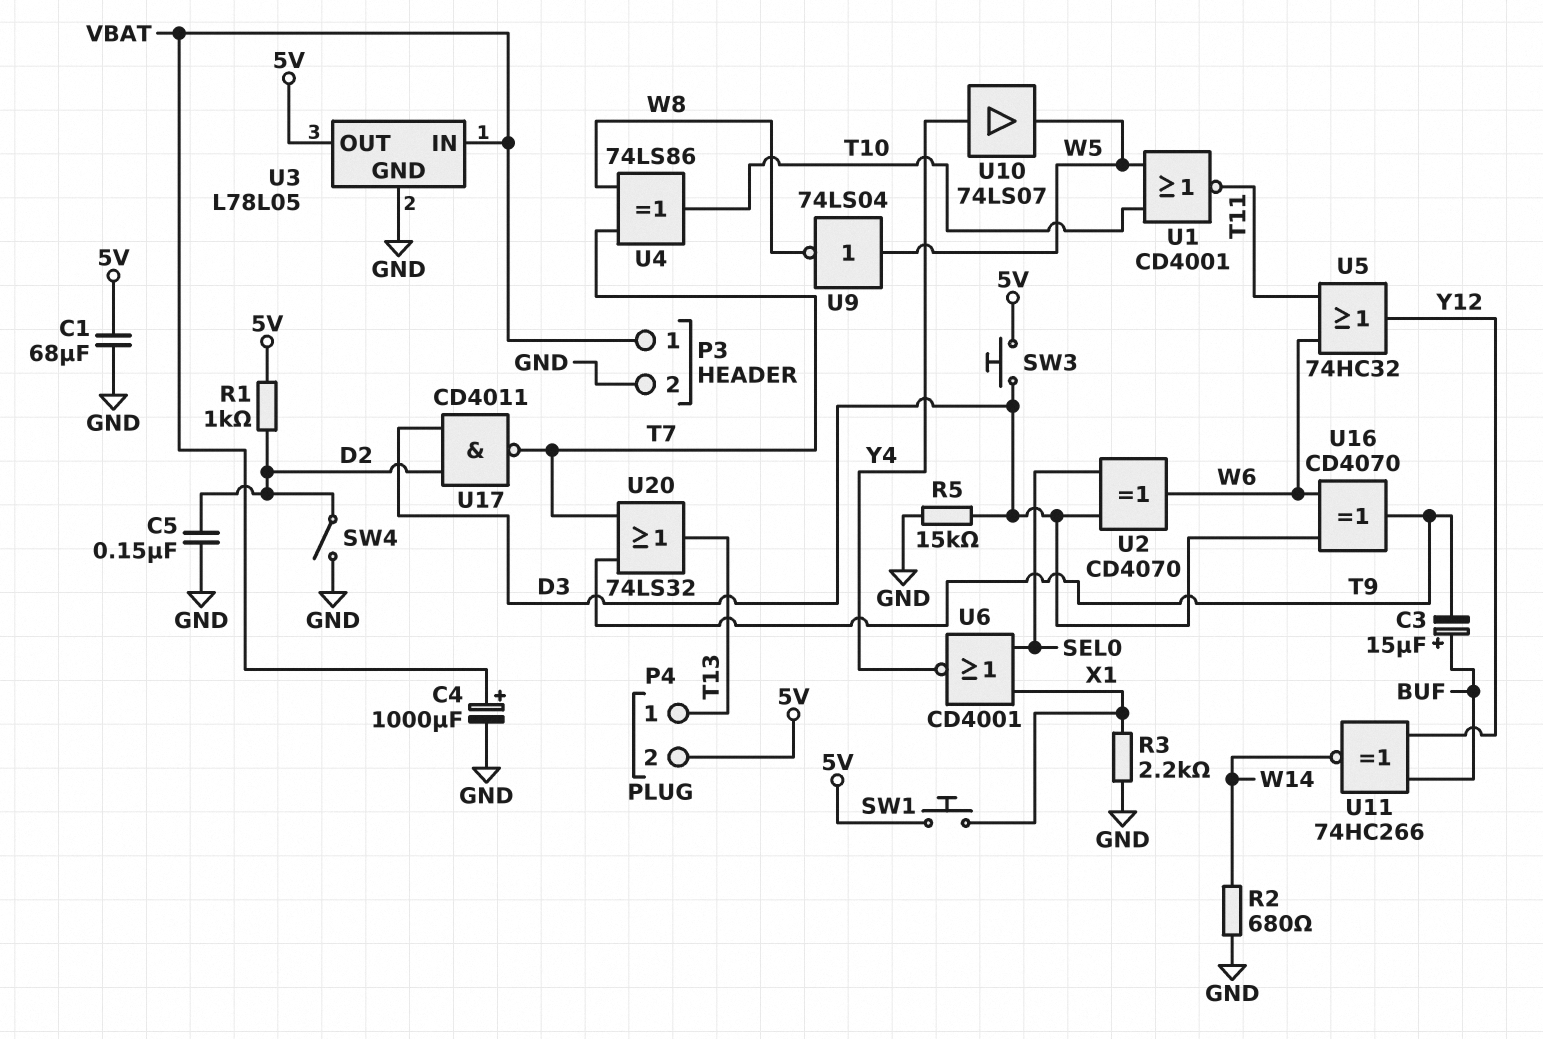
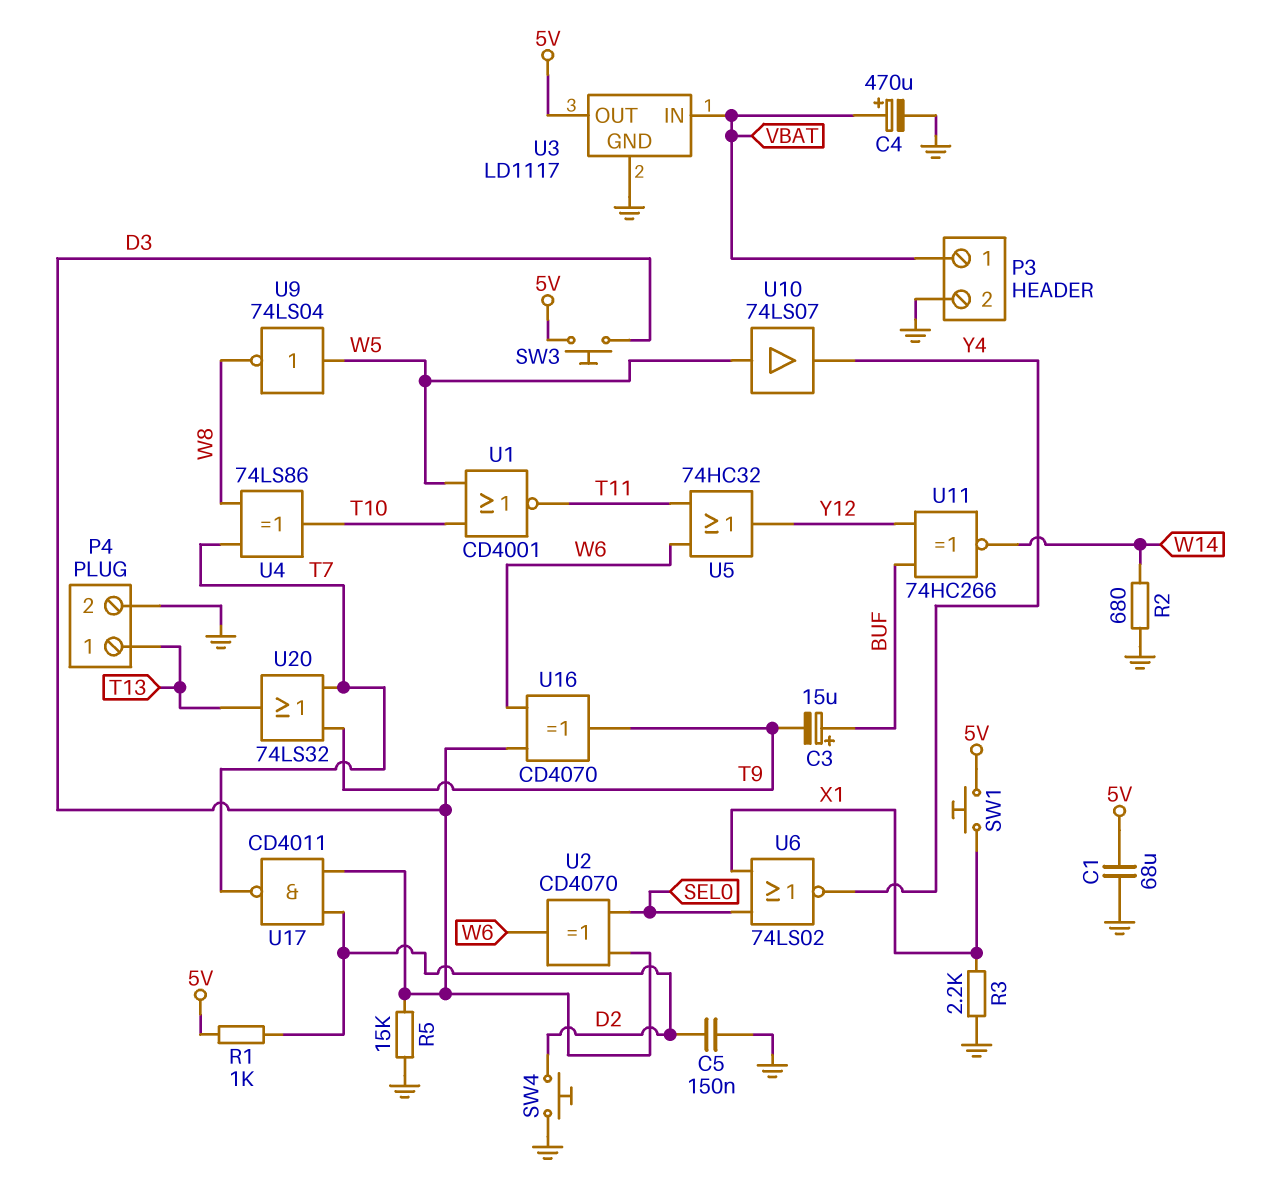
C4: 1000uF (plus VBAT, minus GND) -> 470uF (plus VBAT, minus GND)
P4 pin 2: 5V -> GND
SW4: switch (D2, GND) -> button (D2, GND)
U3: L78L05 -> LD1117
U6: NOR CD4001 (in SEL0, in X1, out Y4) -> NOR 74LS02 (in SEL0, in X1, out Y4)
U10: buffer 74LS07 (in Y4, out W5) -> buffer 74LS07 (in W5, out Y4)

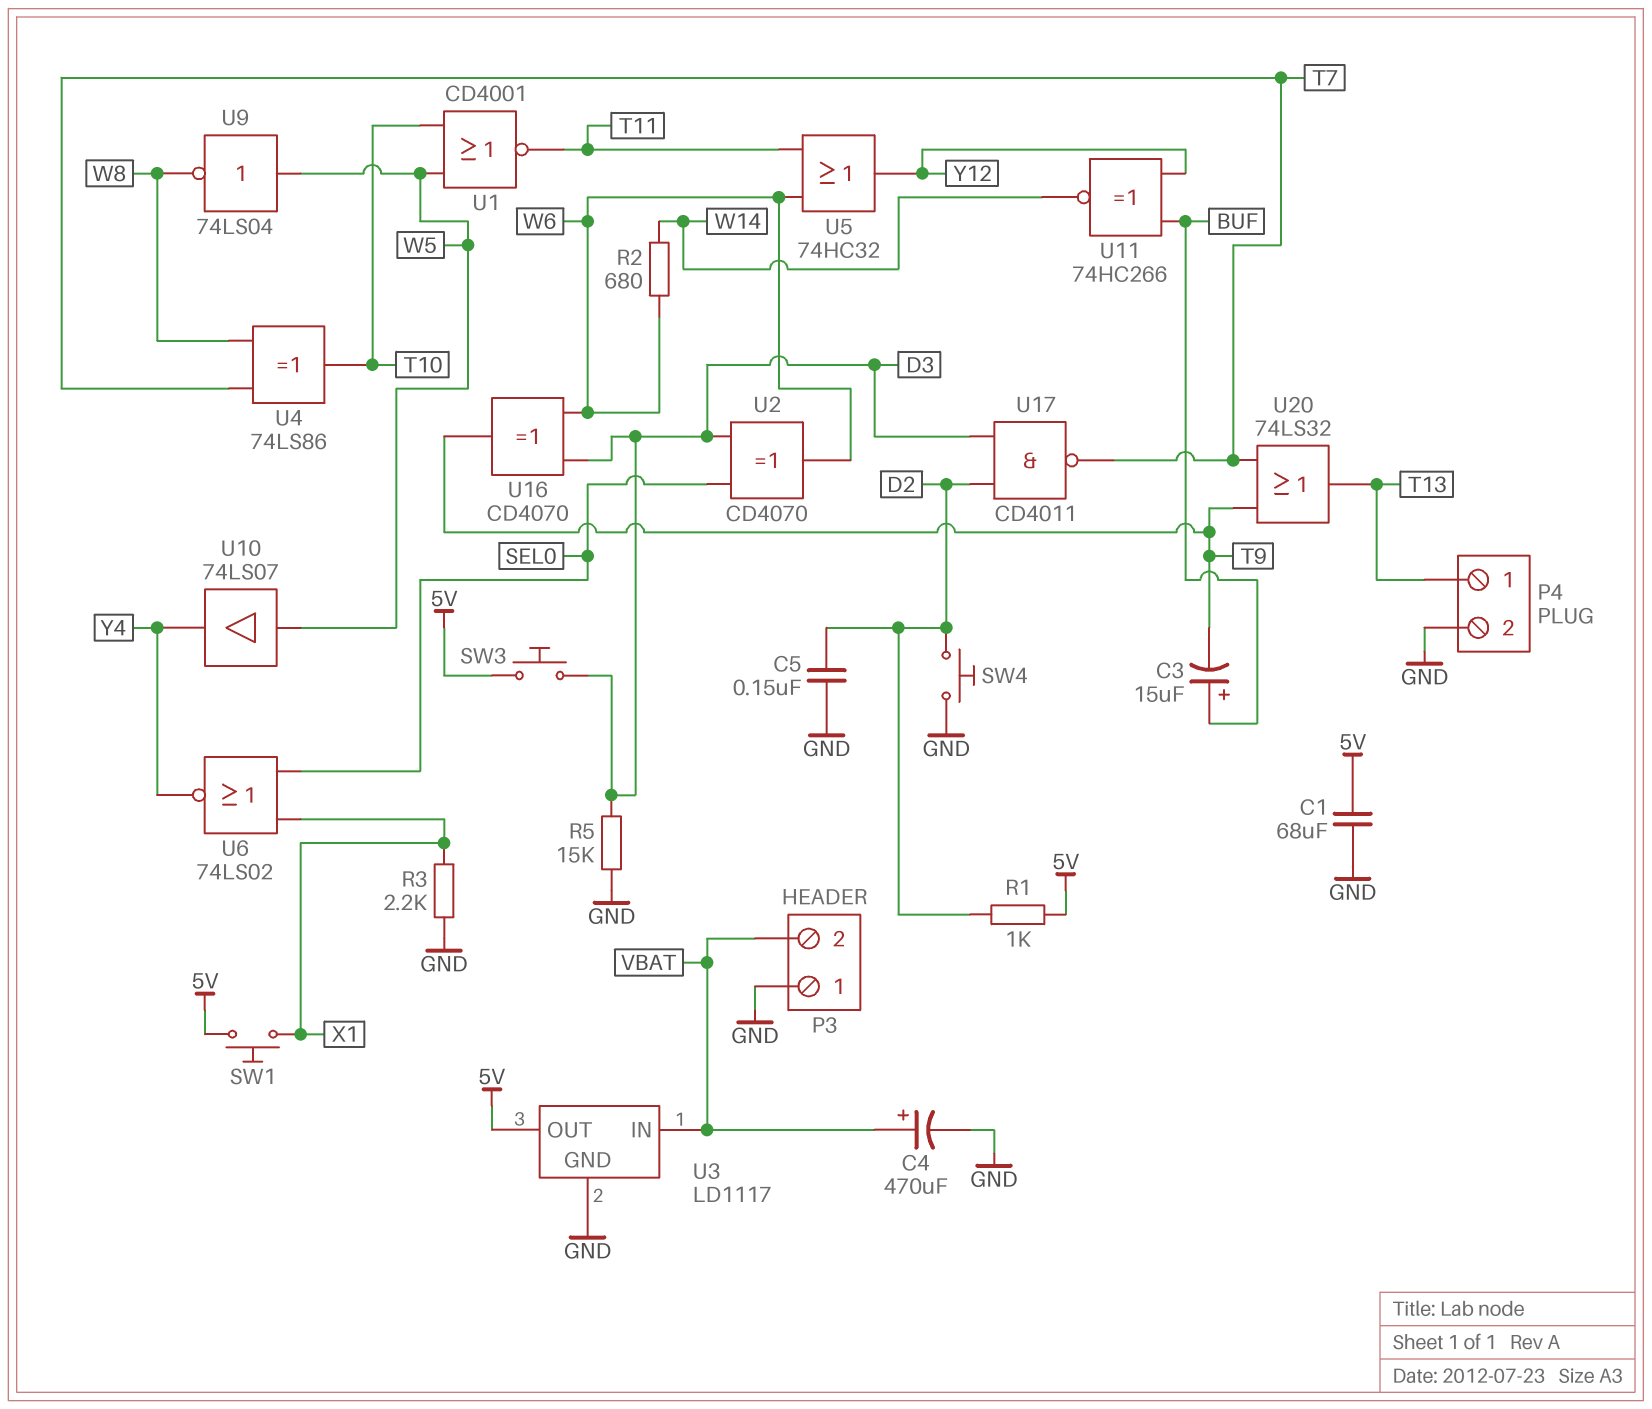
P3 pin 1: VBAT -> GND
P3 pin 2: GND -> VBAT
R2: 680 (GND, W14) -> 680 (W6, W14)

